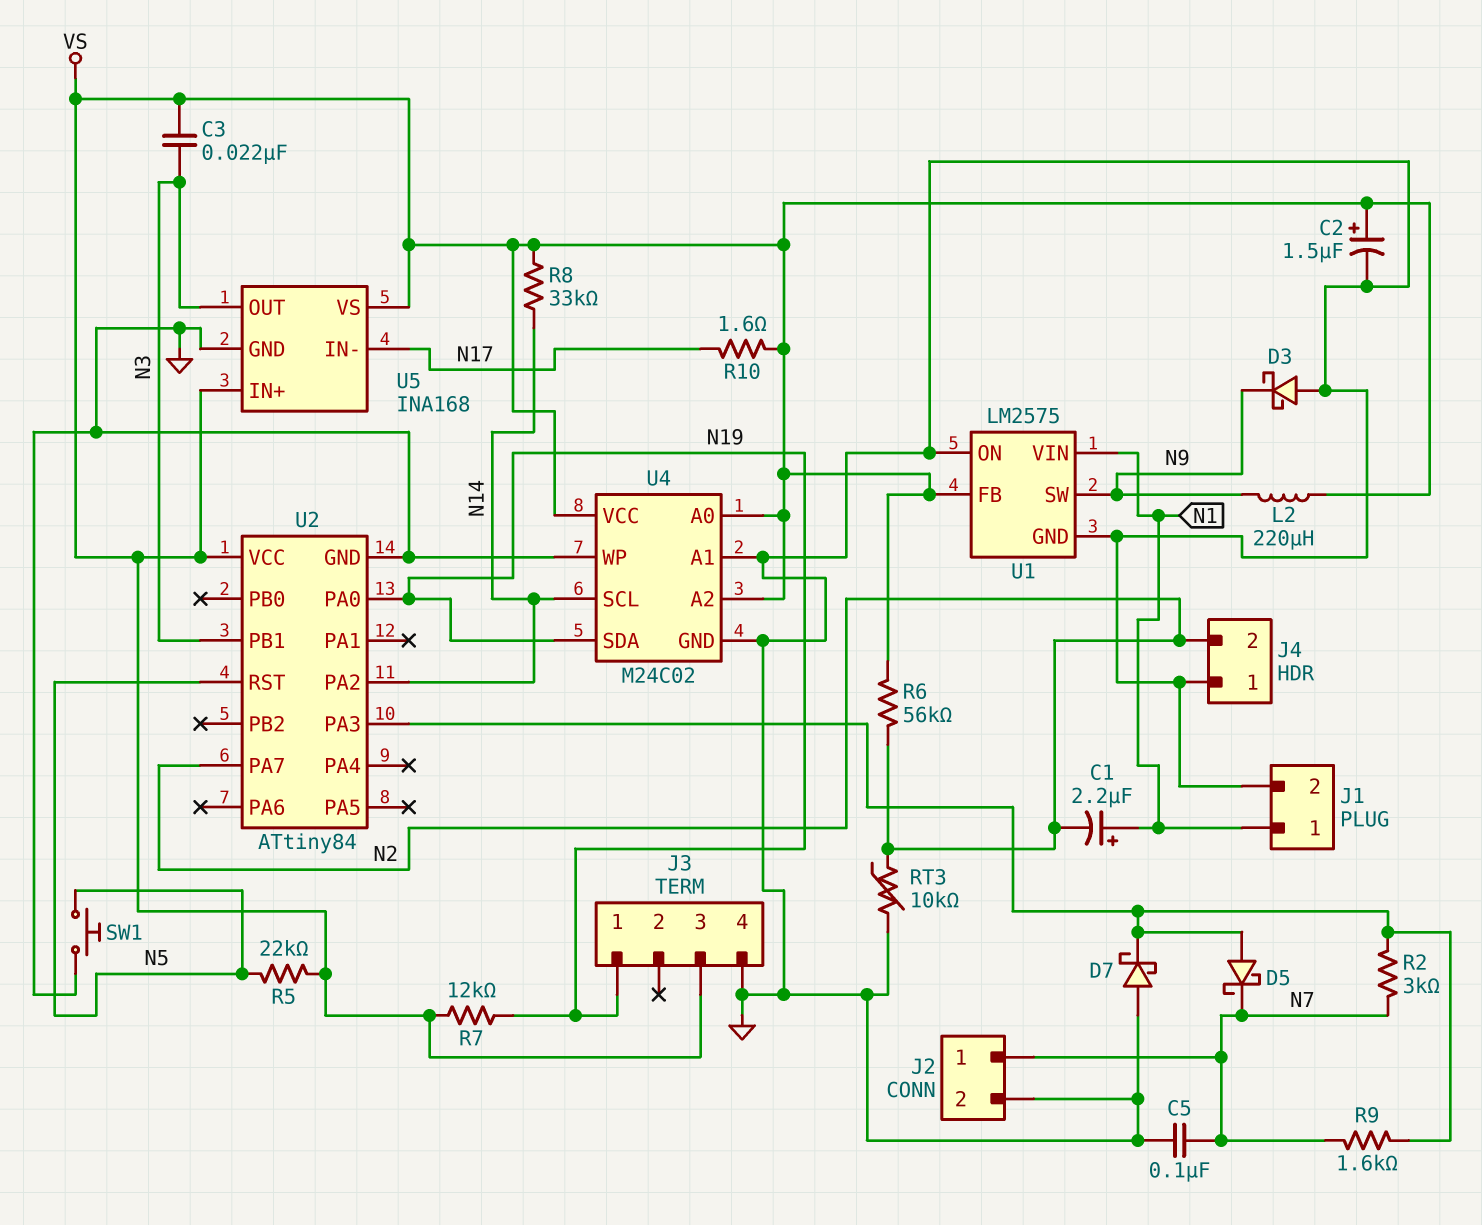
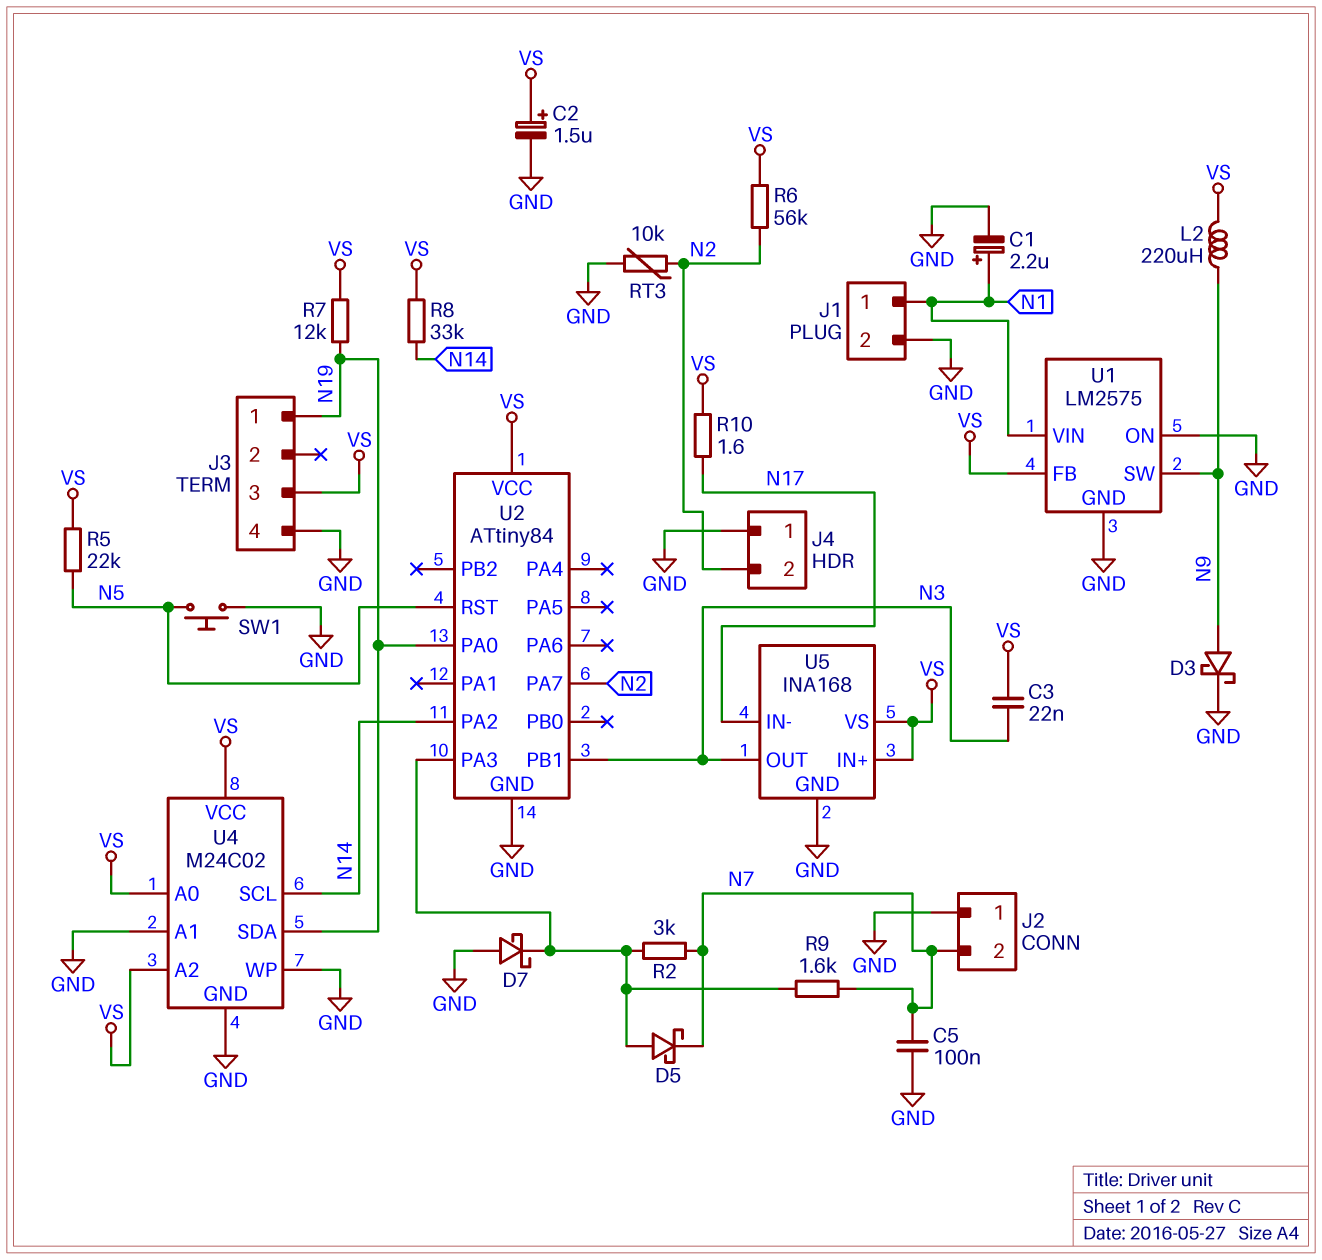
C1: 2.2uF (plus N1, minus N2) -> 2.2uF (plus N1, minus GND)
D3: schottky (A GND, K N9) -> schottky (A N9, K GND)
J2 pin 1: N7 -> GND
J2 pin 2: GND -> N7

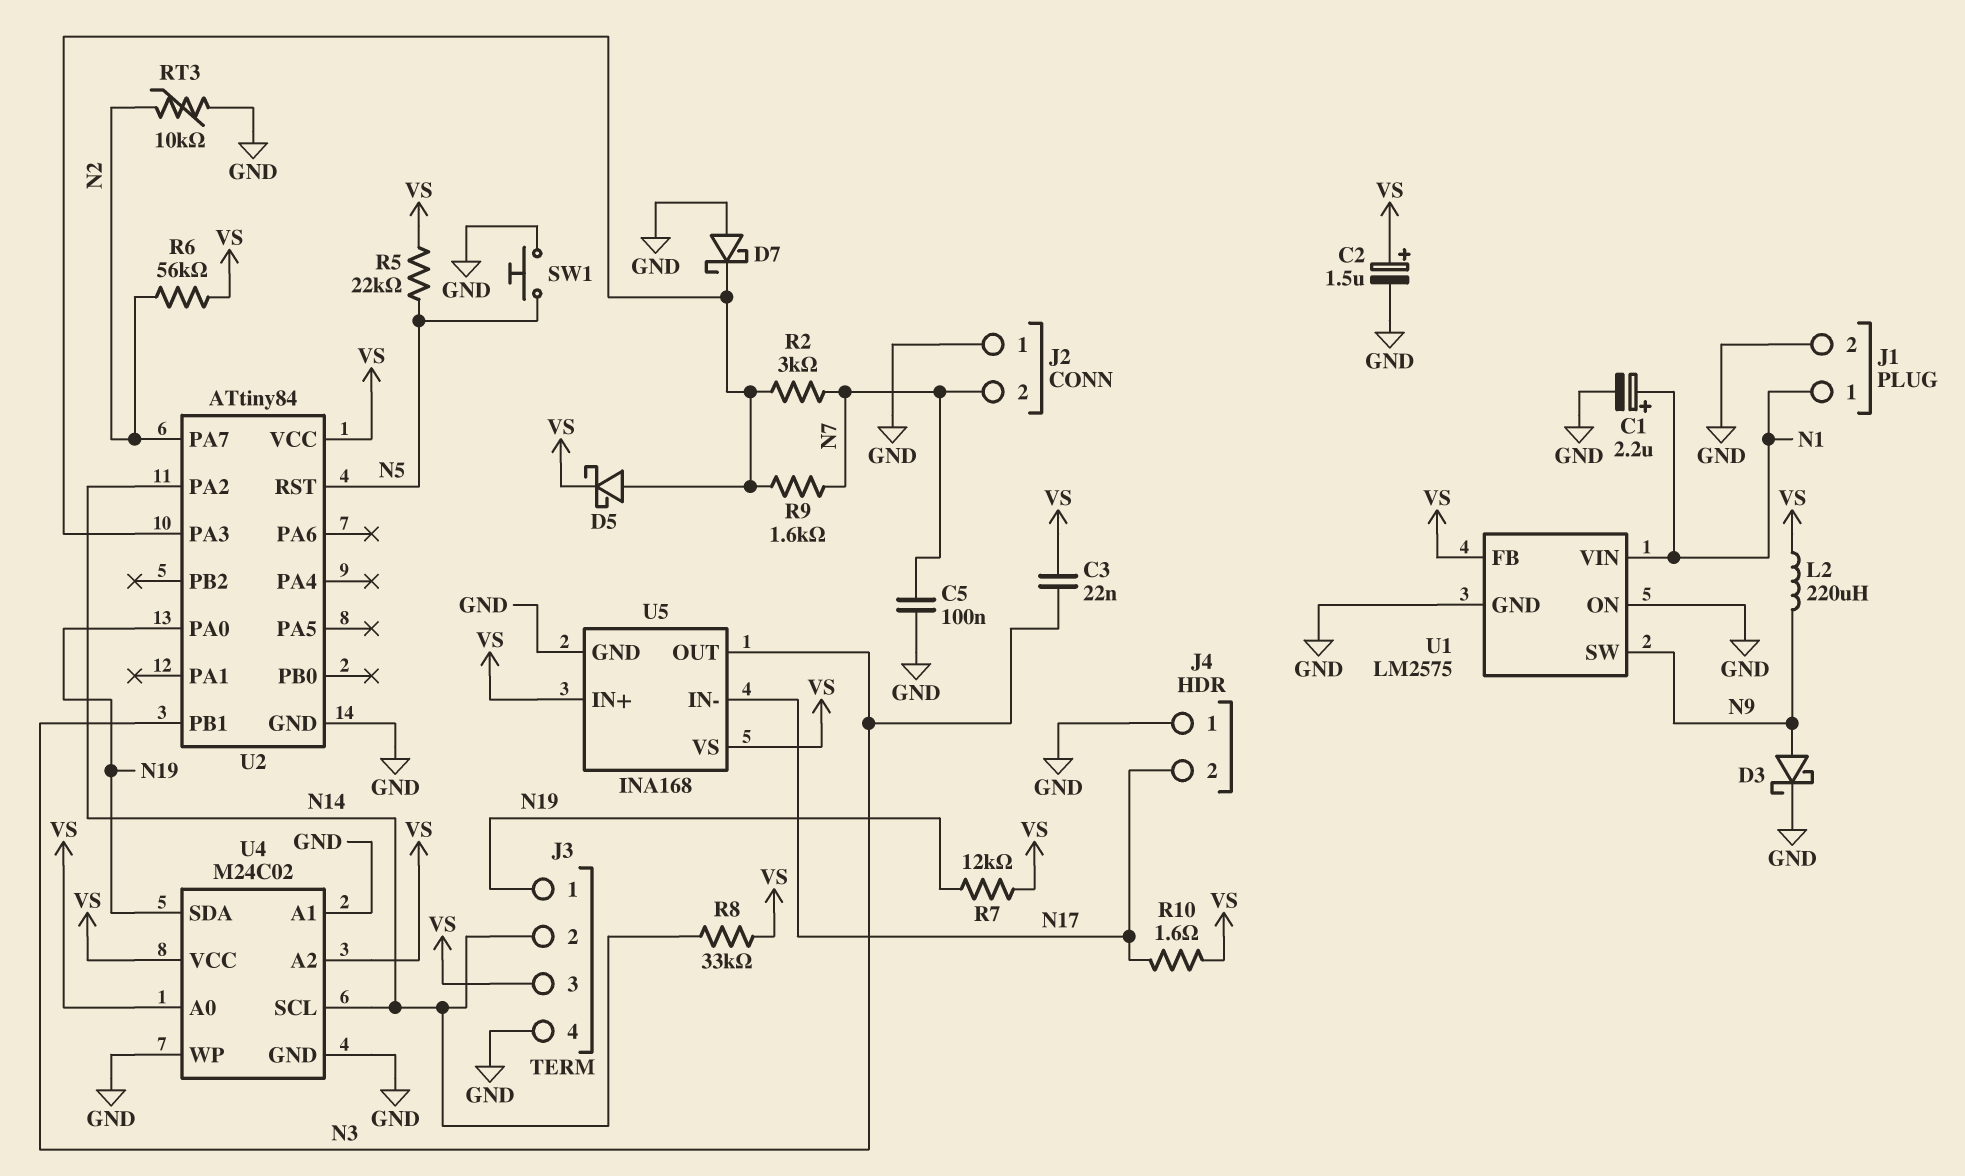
D5: schottky (A U2/PA3, K N7) -> schottky (A U2/PA3, K VS)
J3 pin 2: none -> N14
J4 pin 2: N2 -> N17

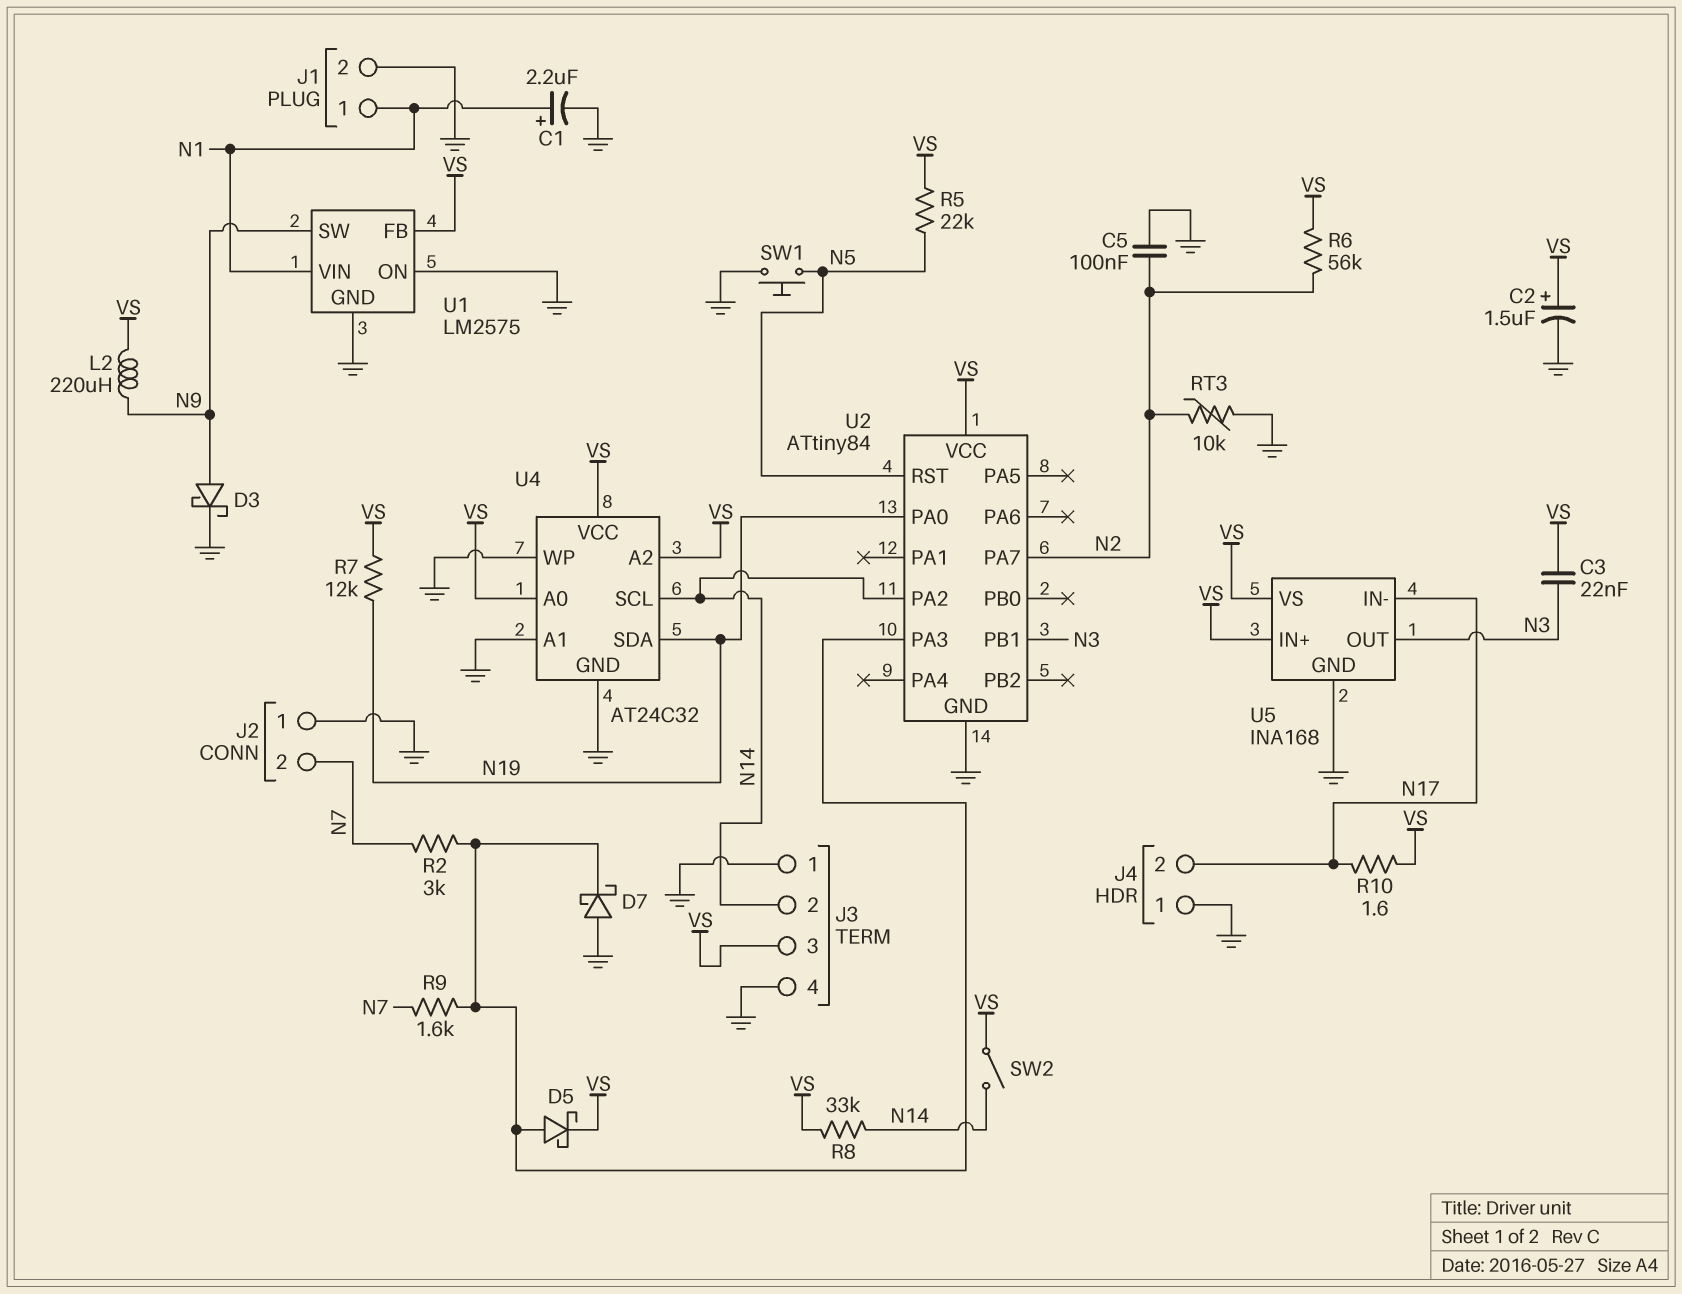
C5: 100nF (GND, N7) -> 100nF (GND, N2)
J3 pin 1: N19 -> GND
SW2: none -> switch (N14, VS)
U4: M24C02 -> AT24C32

